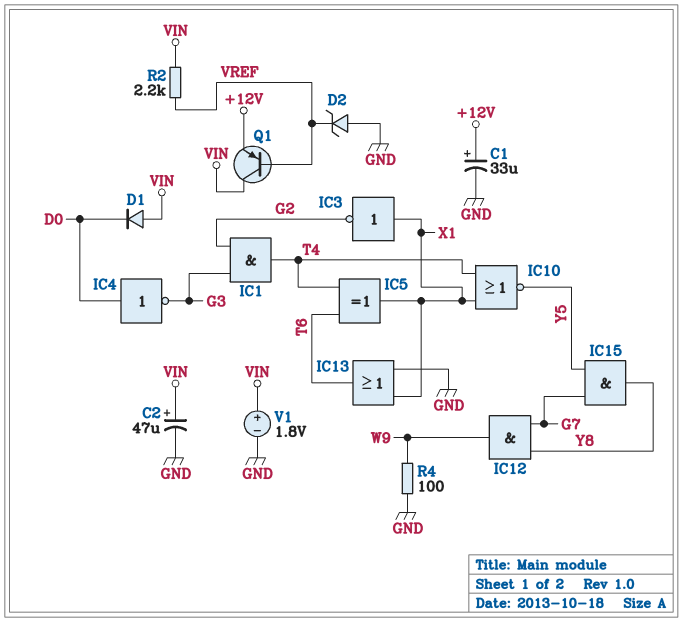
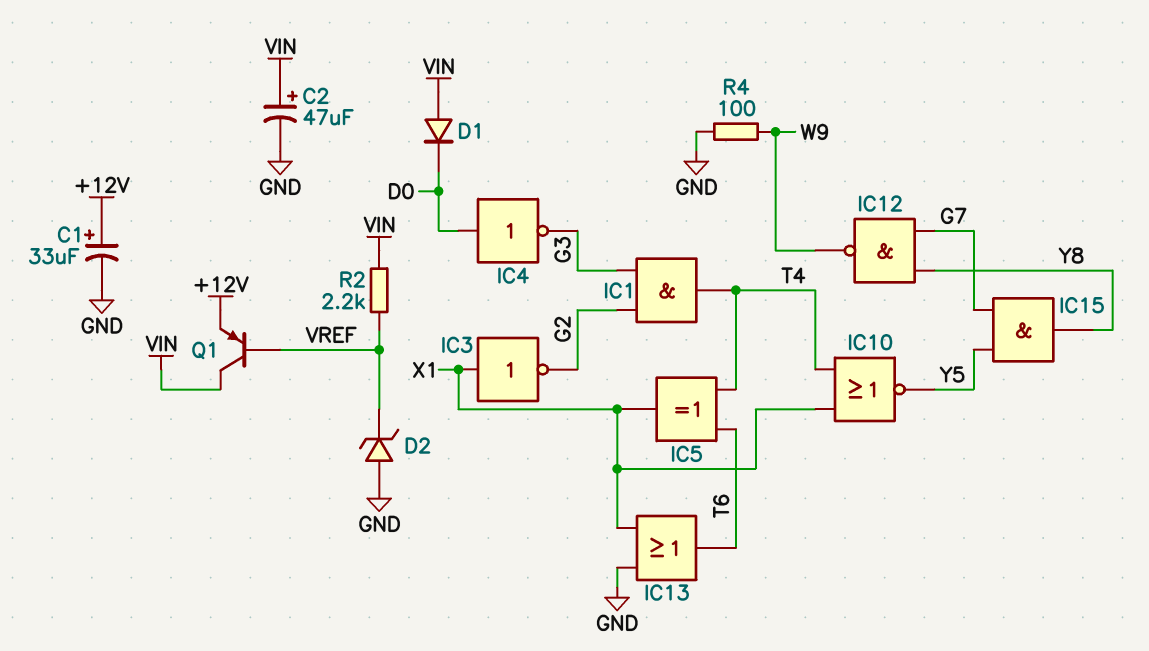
IC12: AND (in G7, in Y8, out W9) -> NAND (in G7, in Y8, out W9)
V1: 1.8V (plus VIN, minus GND) -> none

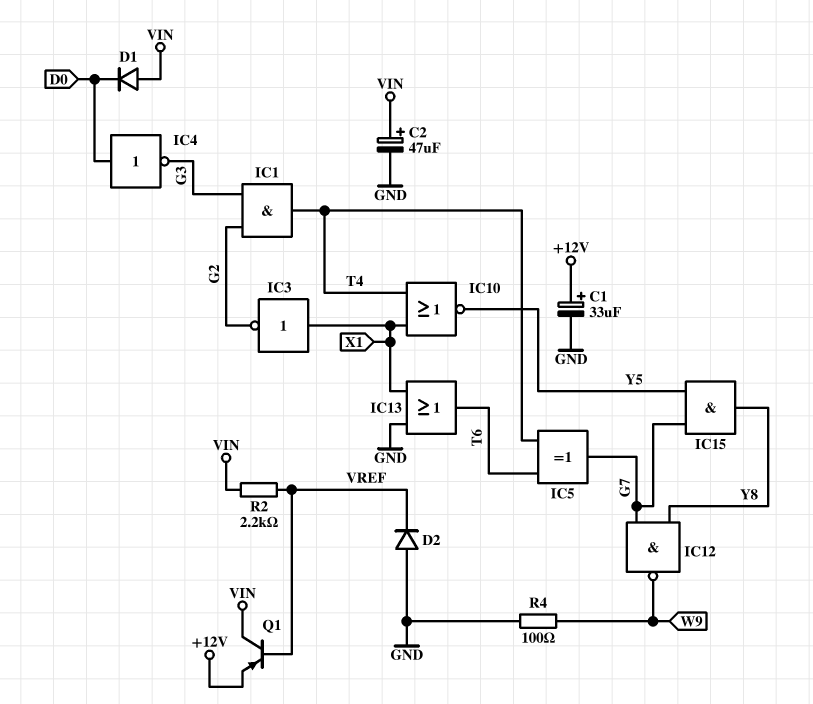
D2: zener (A GND, K VREF) -> diode (A GND, K VREF)
IC5: XOR (in T4, in T6, out X1) -> XOR (in T4, in T6, out G7)

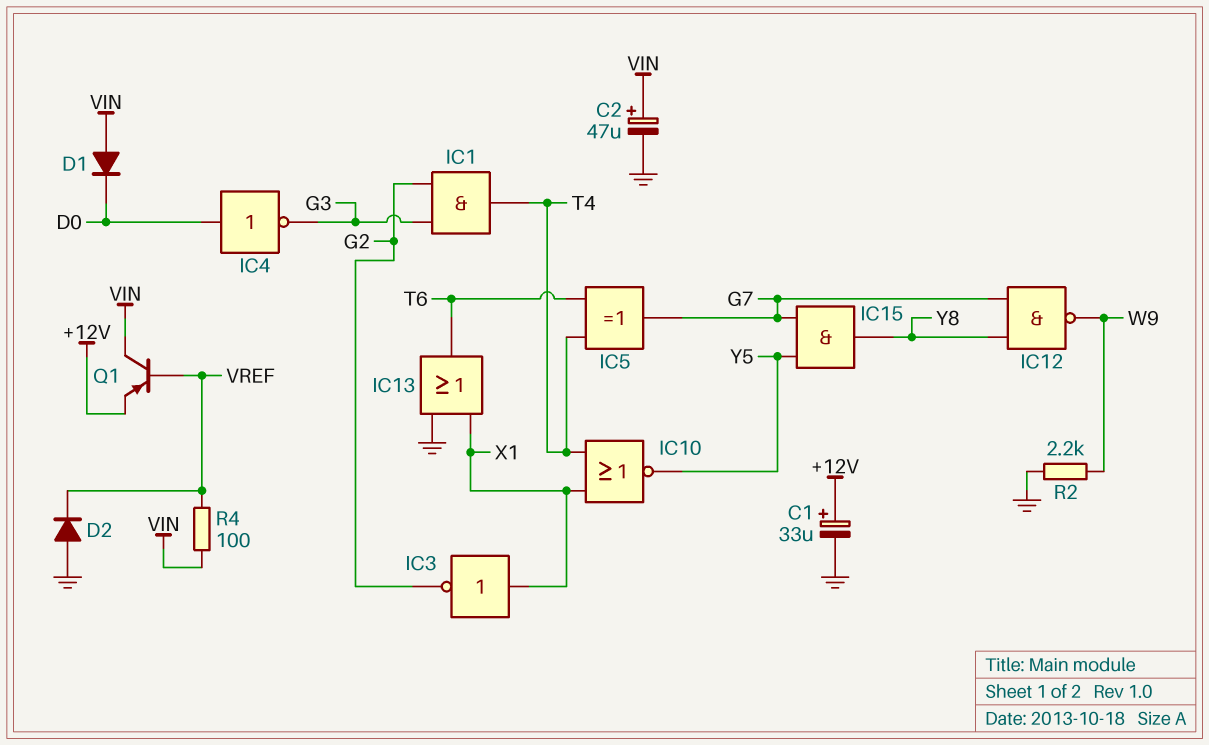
R2: 2.2k (VIN, VREF) -> 2.2k (GND, W9)
R4: 100 (GND, W9) -> 100 (VIN, VREF)

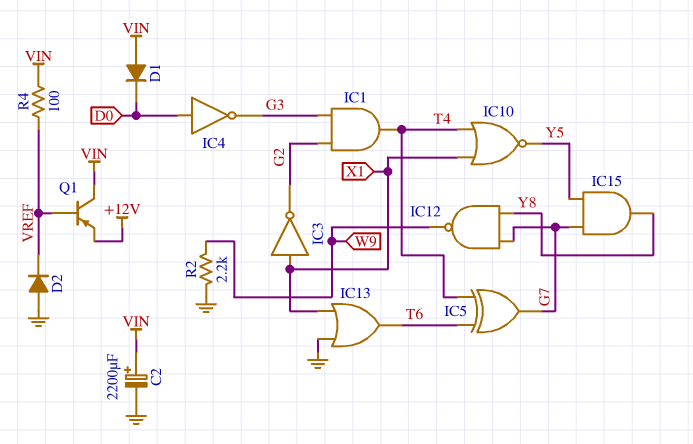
C1: 33uF (plus +12V, minus GND) -> none
C2: 47uF (plus VIN, minus GND) -> 2200uF (plus VIN, minus GND)

